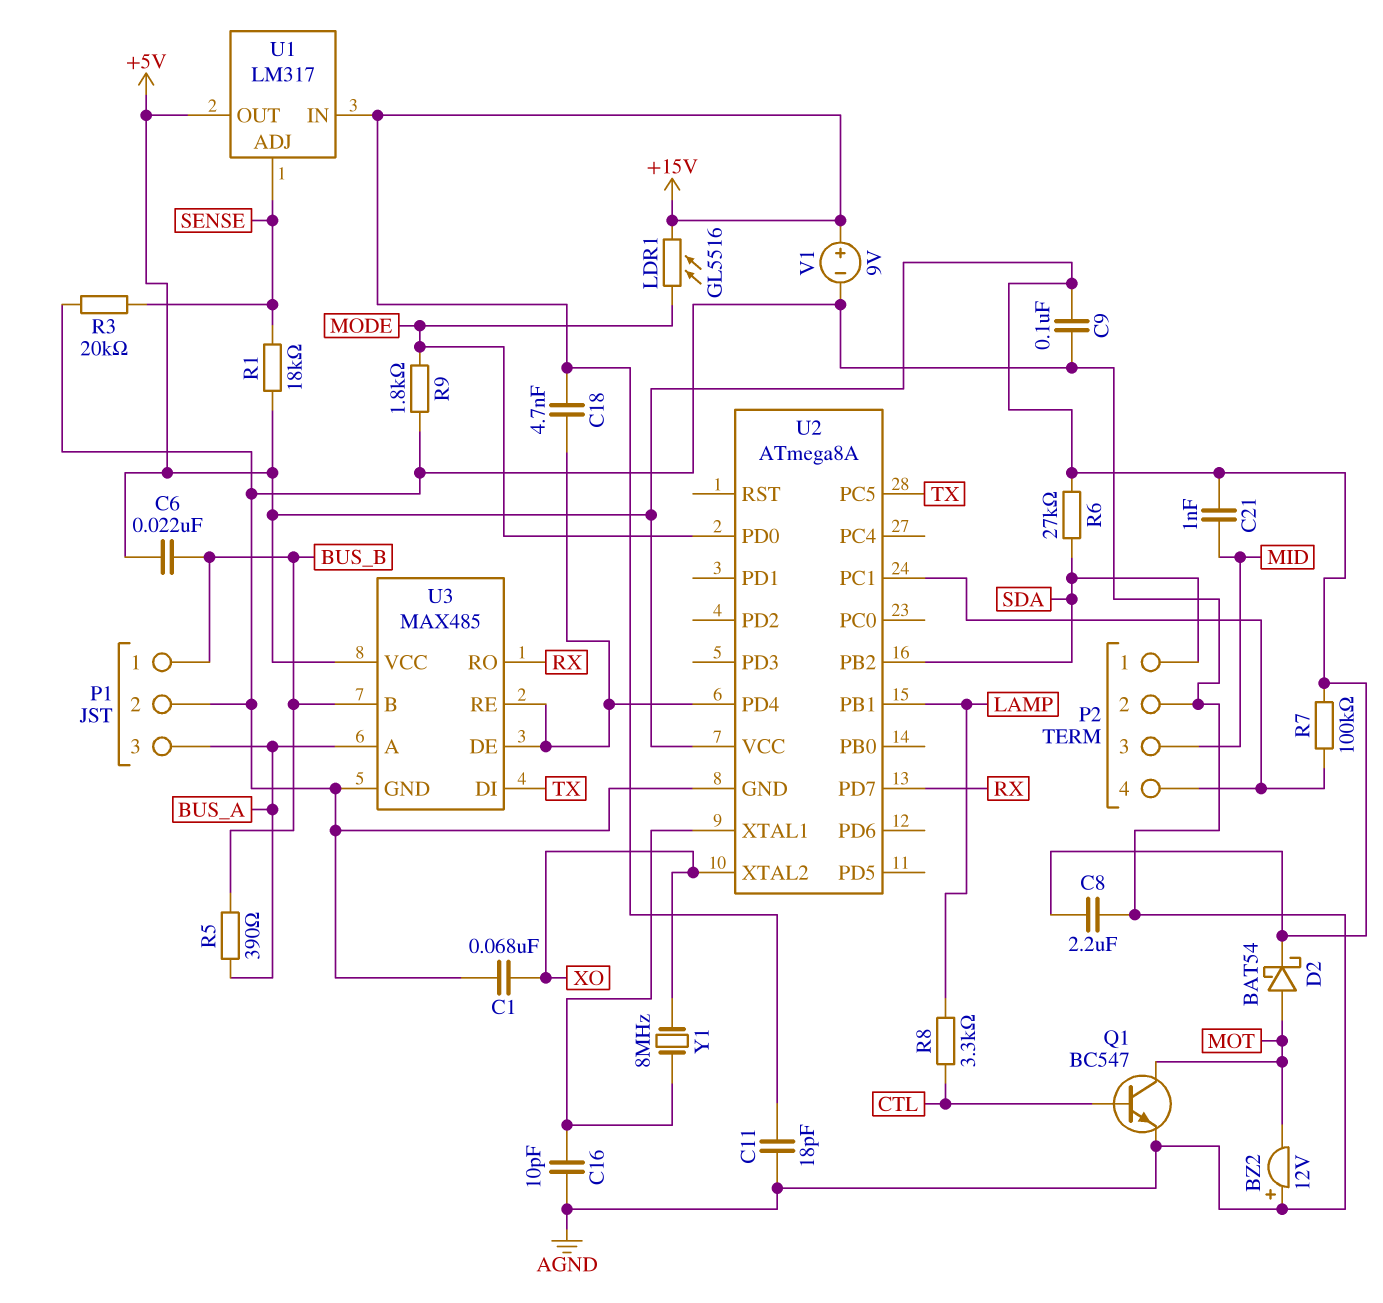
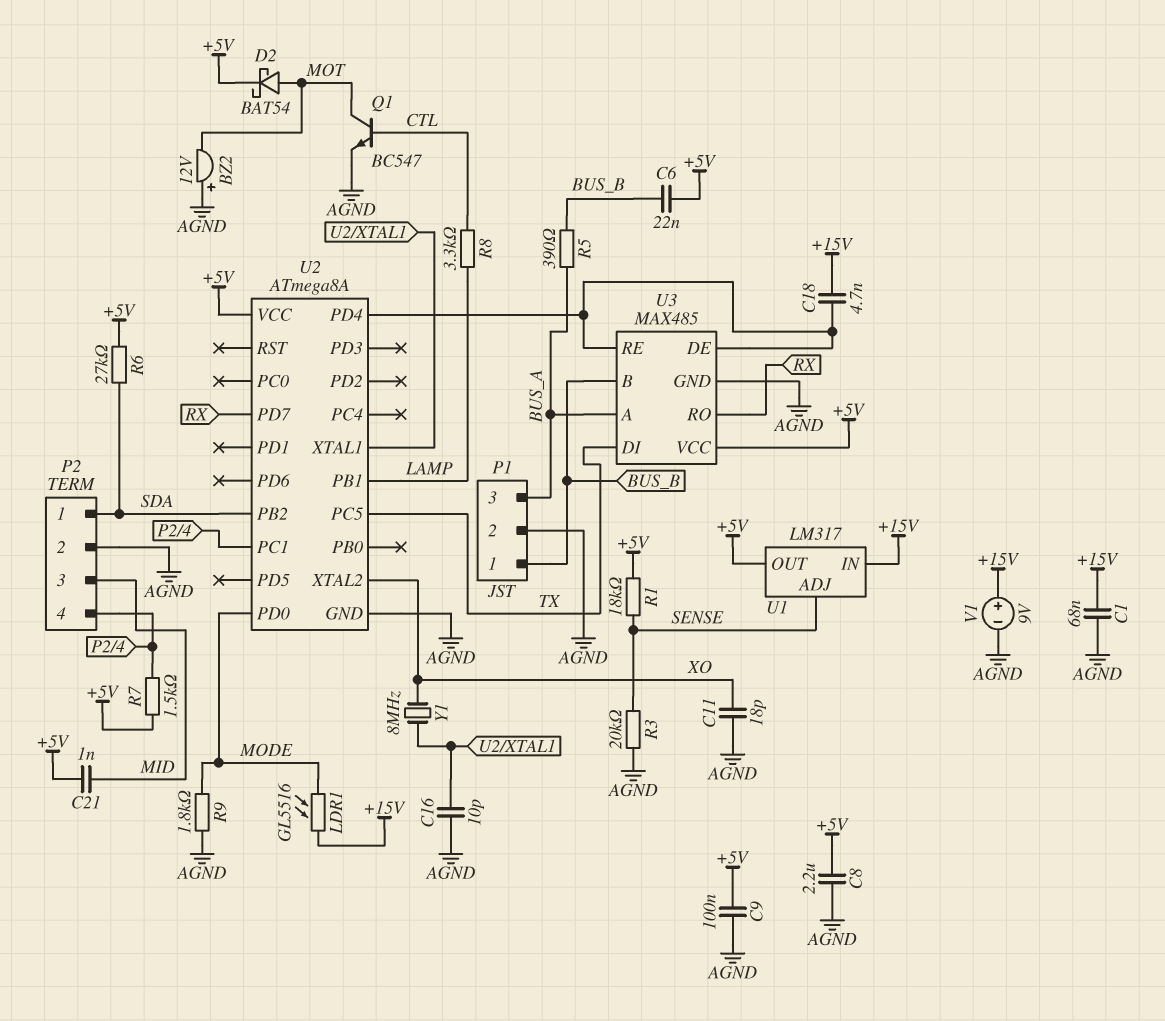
C1: 68nF (AGND, XO) -> 68nF (+15V, AGND)
C11: 18pF (+15V, AGND) -> 18pF (AGND, XO)
R7: 100k (+5V, P2/4) -> 1.5k (+5V, P2/4)

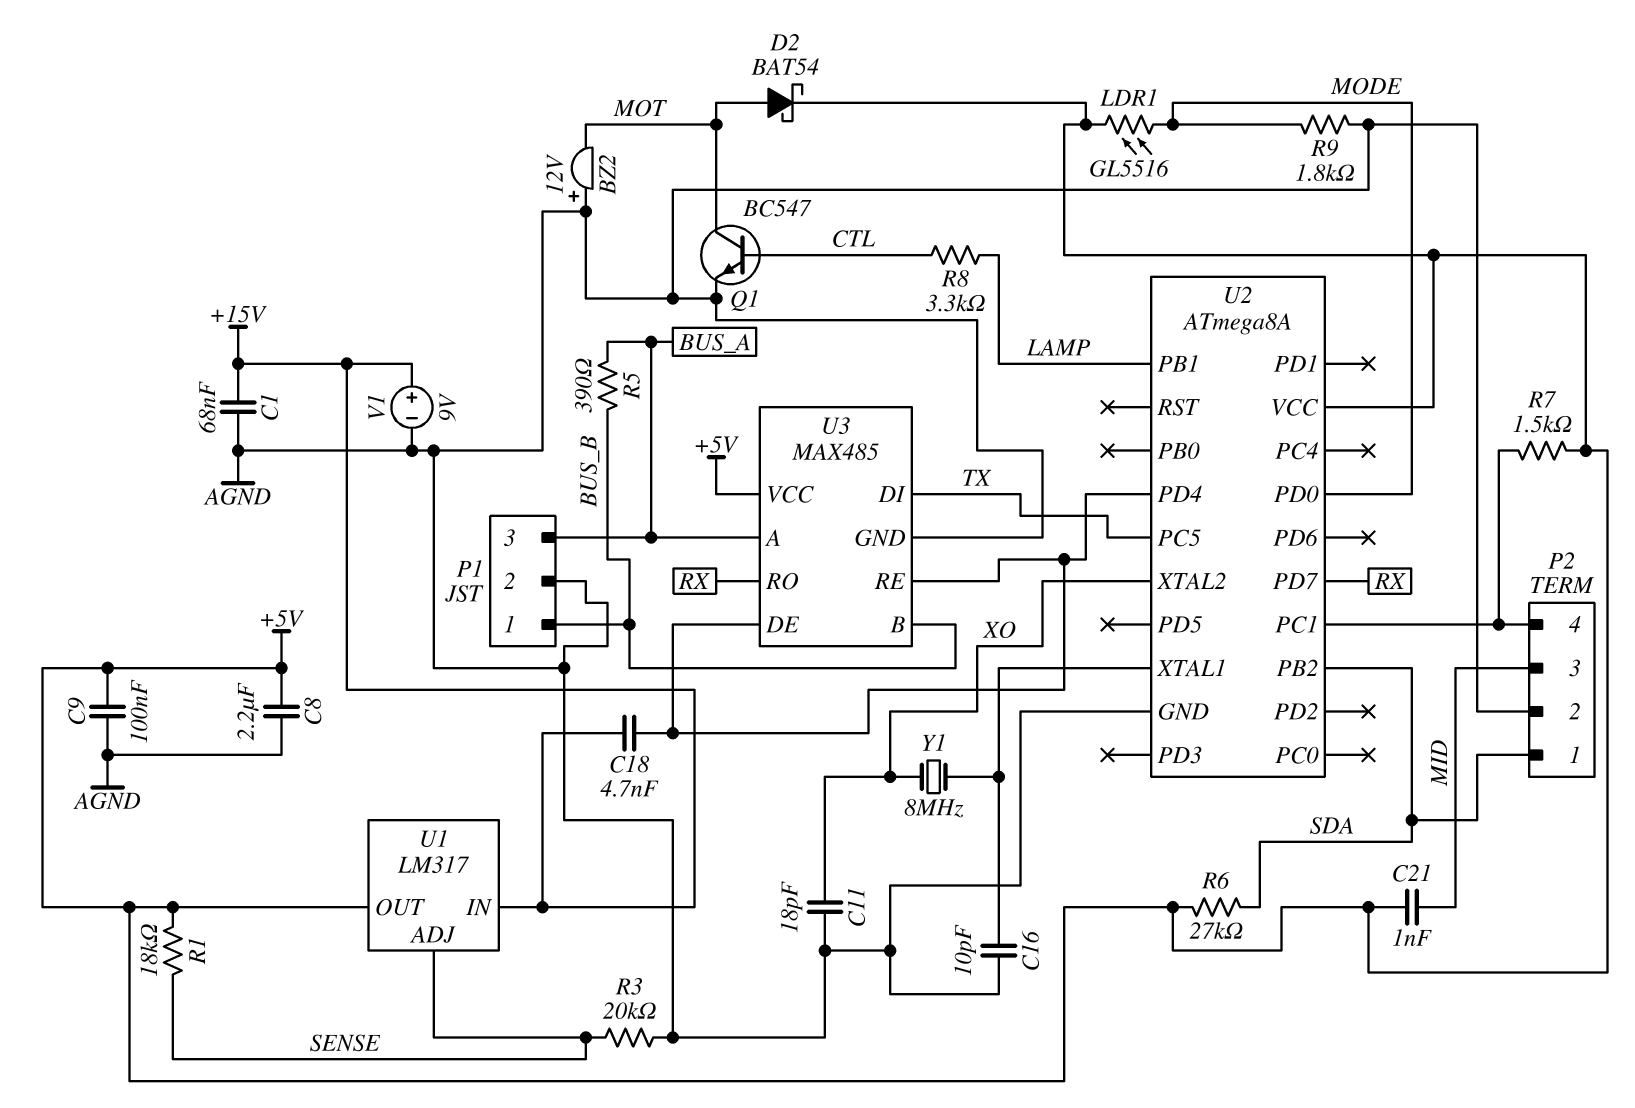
C6: 22nF (+5V, BUS_B) -> none
LDR1: GL5516 (+15V, MODE) -> GL5516 (+5V, MODE)

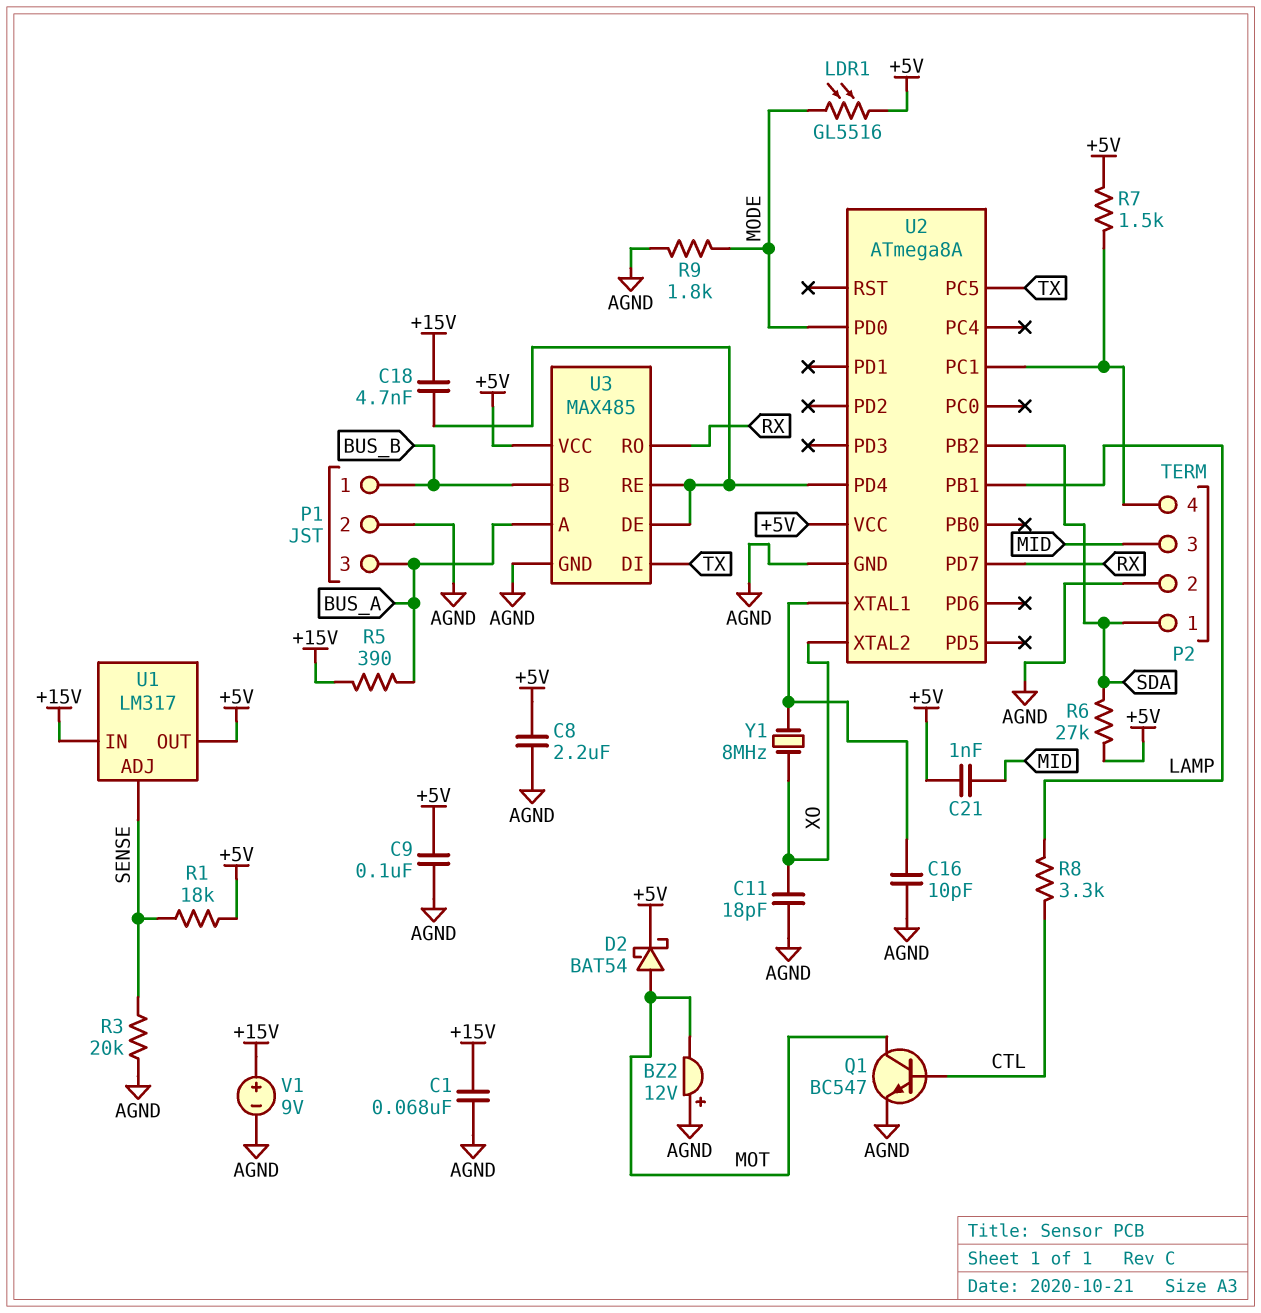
R5: 390 (BUS_A, BUS_B) -> 390 (+15V, BUS_A)

